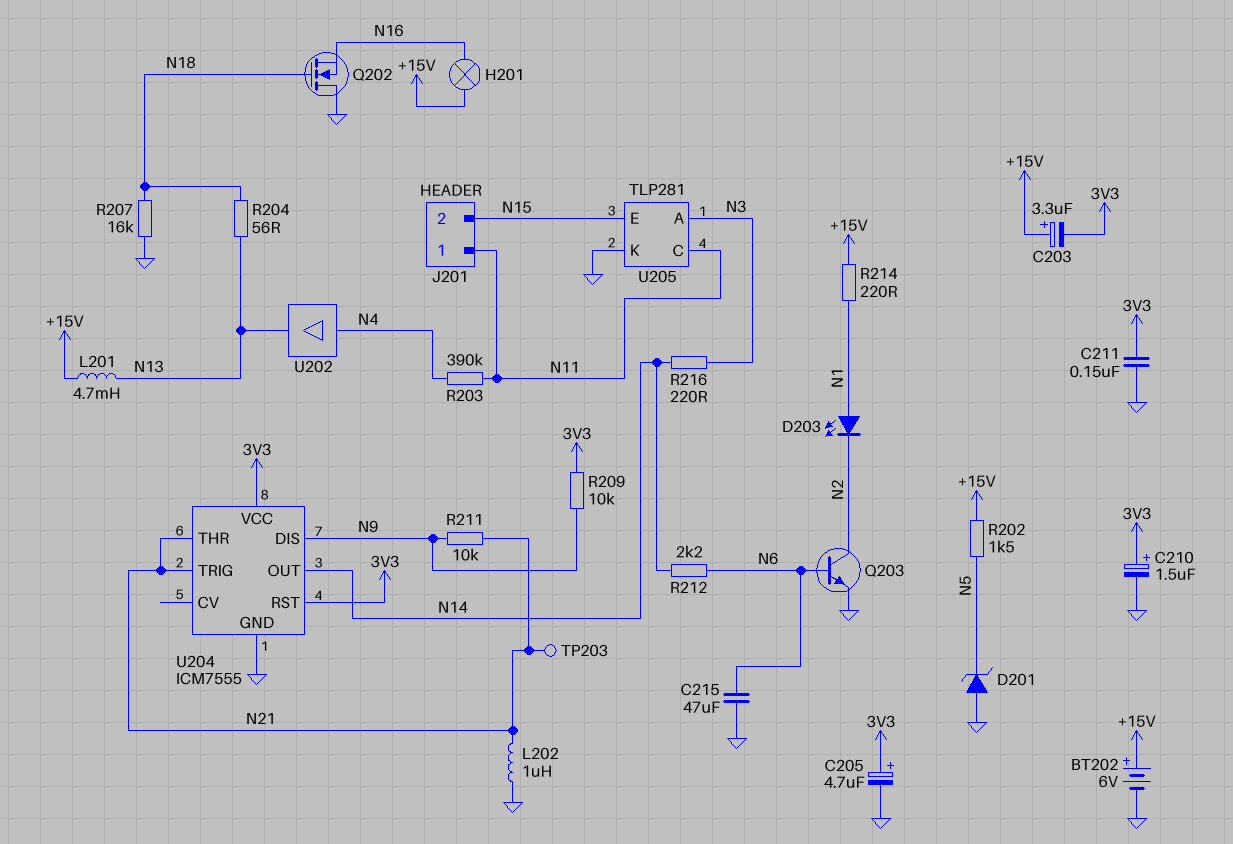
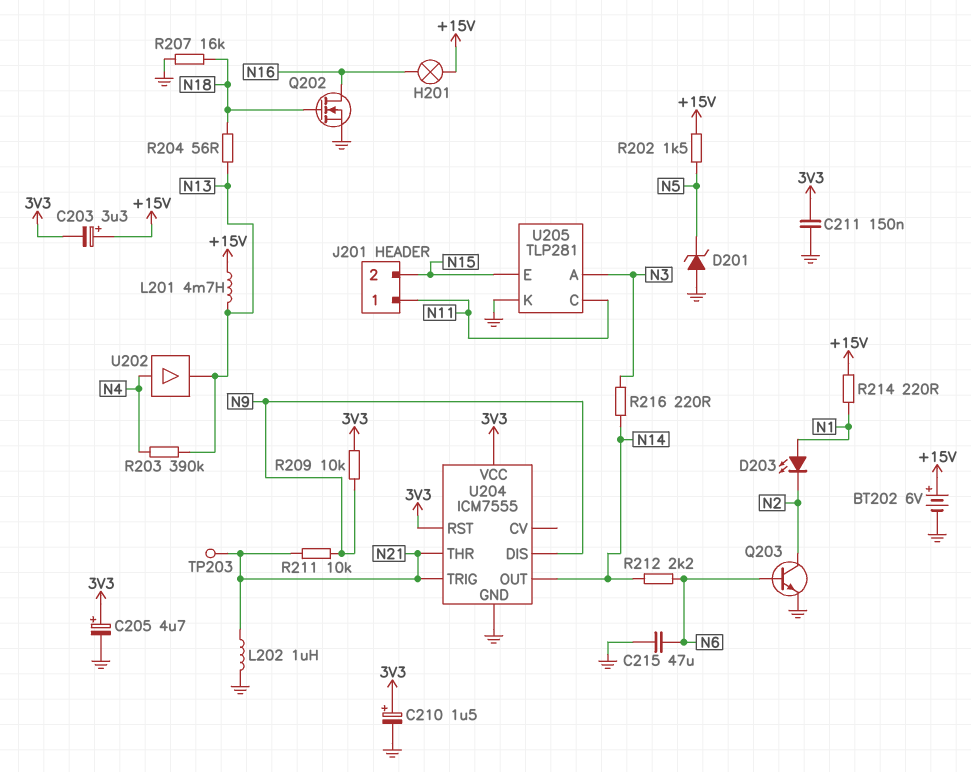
Q202: NMOS (G N18, D GND, S N16) -> NMOS (G N18, D N16, S GND)
R203: 390k (N4, N11) -> 390k (N4, N13)

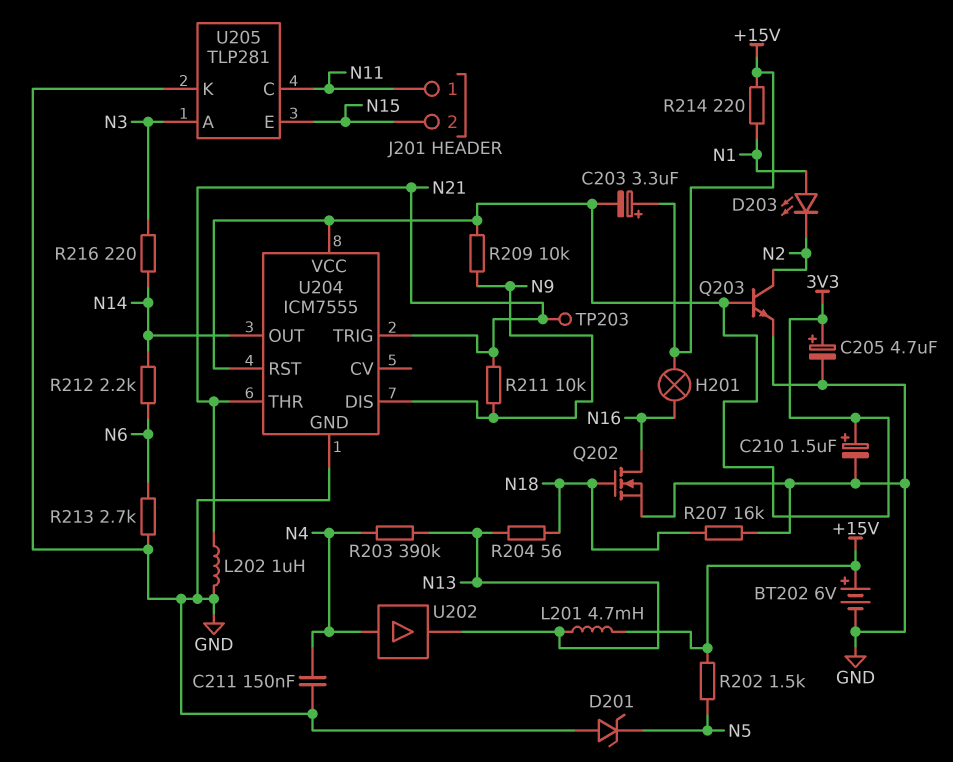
C211: 150nF (3V3, GND) -> 150nF (GND, N4)
C215: 47uF (GND, N6) -> none
Q203: NPN (B N6, C N2, E GND) -> NPN (B 3V3, C N2, E GND)
R213: none -> 2.7k (GND, N6)

